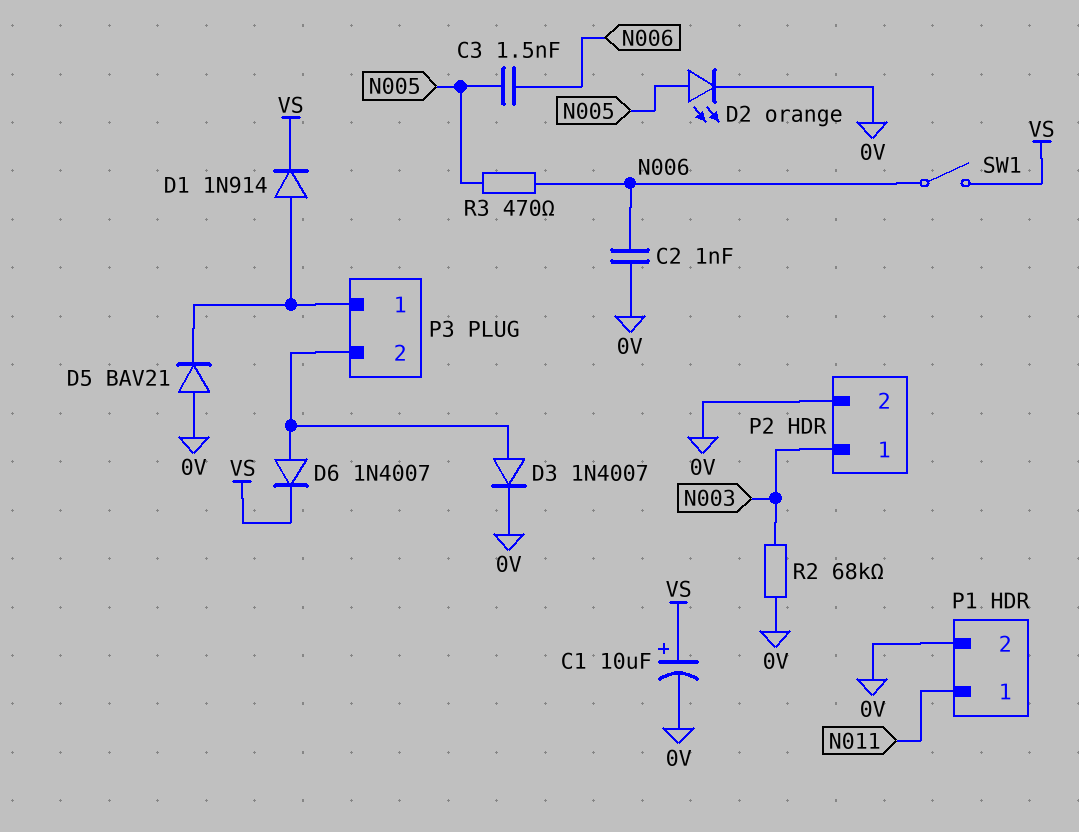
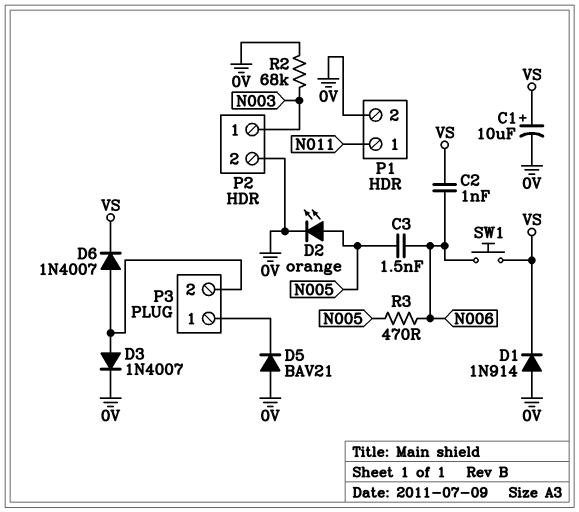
C2: 1nF (0V, N006) -> 1nF (N006, VS)
D1: diode 1N914 (A P3/1, K VS) -> diode 1N914 (A 0V, K VS)
SW1: switch (N006, VS) -> button (N006, VS)

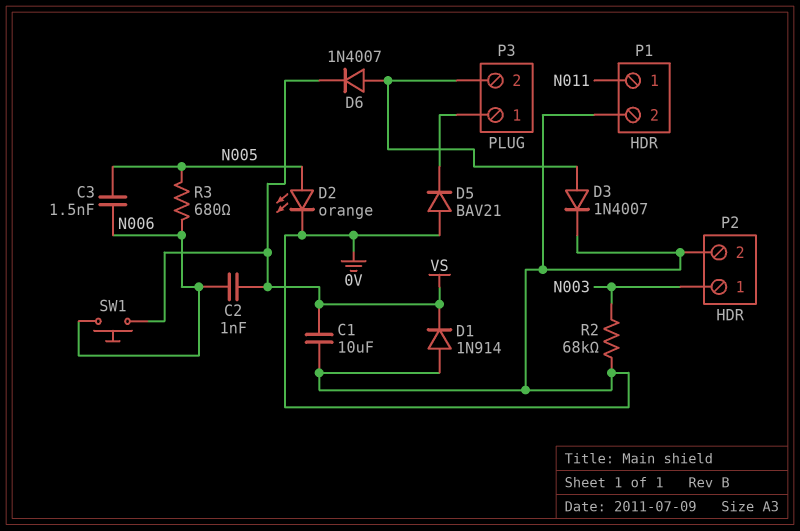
C1: 10uF (plus VS, minus 0V) -> 10uF (0V, VS)
R3: 470 (N005, N006) -> 680 (N005, N006)

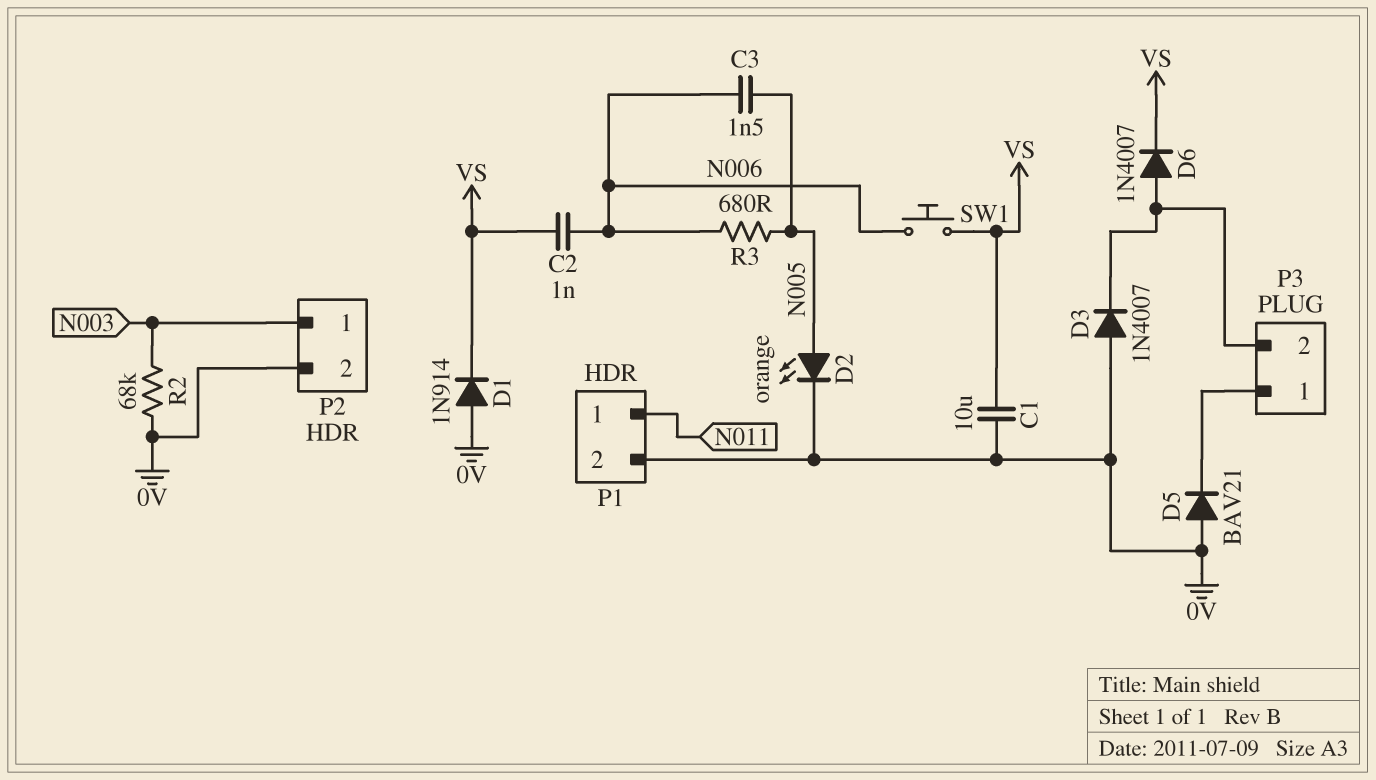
D3: diode 1N4007 (A P3/2, K 0V) -> diode 1N4007 (A 0V, K P3/2)

